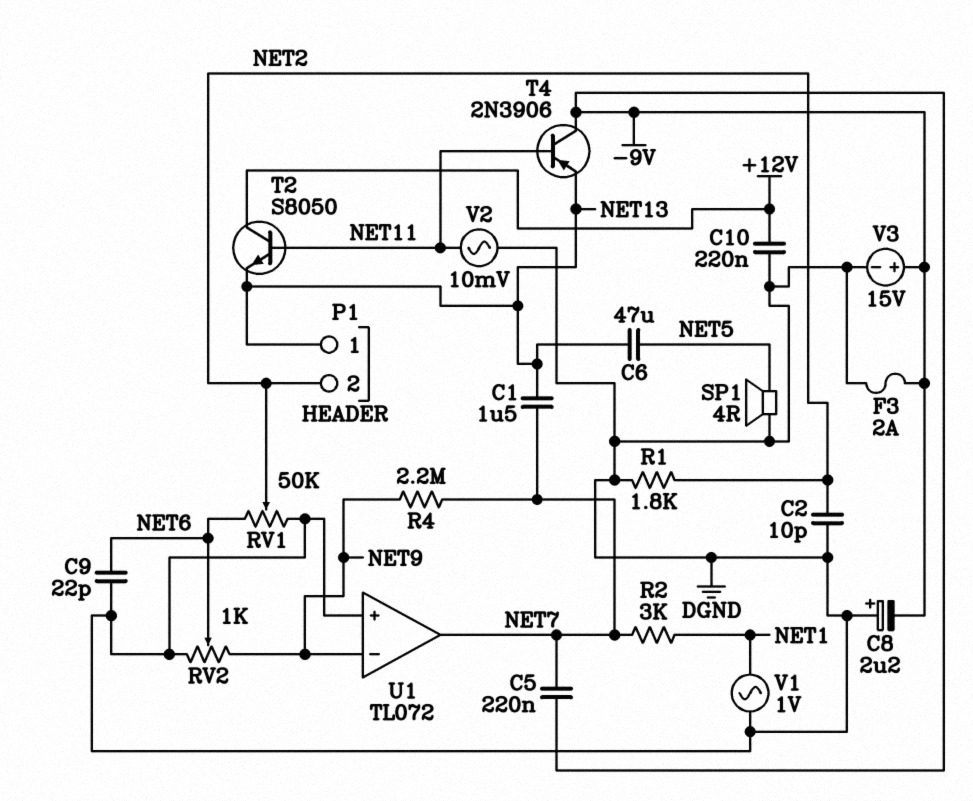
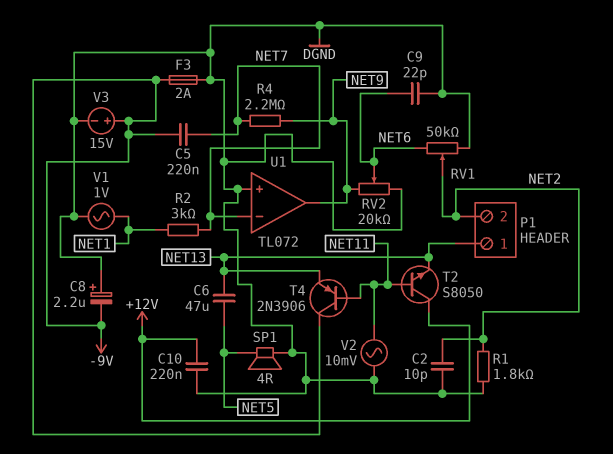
C1: 1.5uF (NET7, NET13) -> none
RV2: 1k (DGND, NET9, wiper NET6) -> 20k (DGND, NET9, wiper NET6)
U1 pin in-: NET9 -> NET7
U1 pin out: NET7 -> NET9

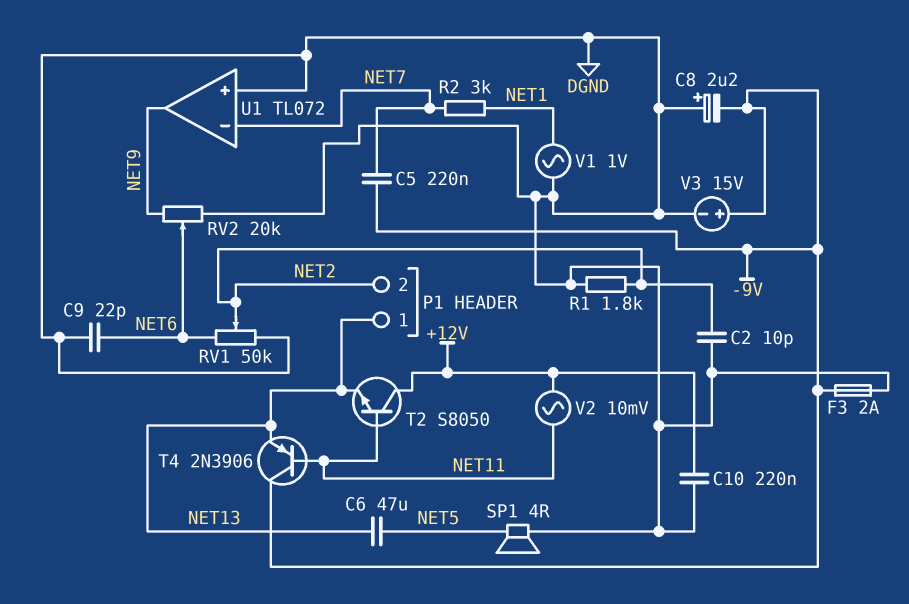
R4: 2.2M (NET7, NET9) -> none
V2: AC 10mV (DGND, NET11) -> AC 10mV (+12V, NET11)

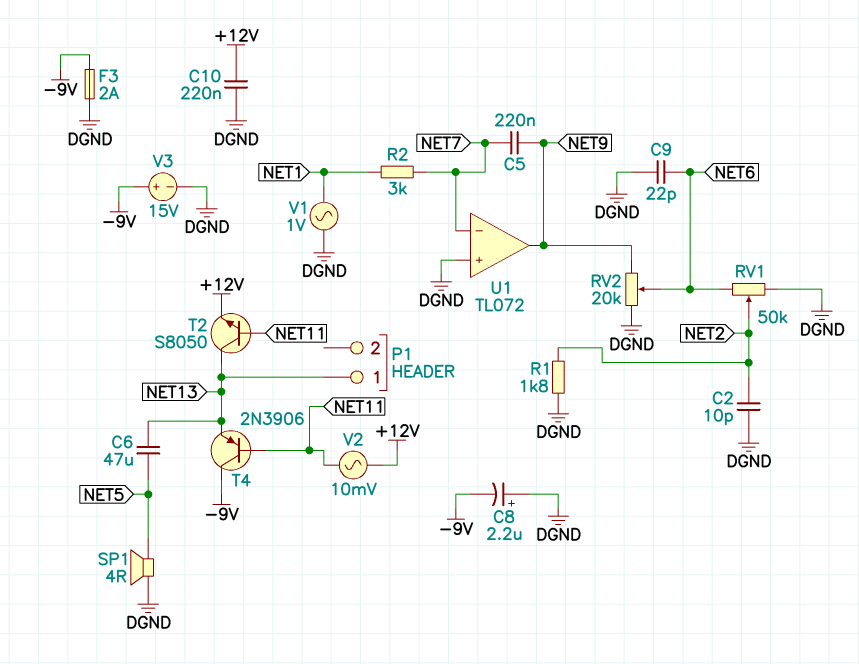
C5: 220nF (-9V, NET7) -> 220nF (NET7, NET9)
P1 pin 2: NET2 -> none
T2: NPN S8050 (B NET11, C +12V, E NET13) -> NPN S8050 (B NET11, C NET13, E +12V)

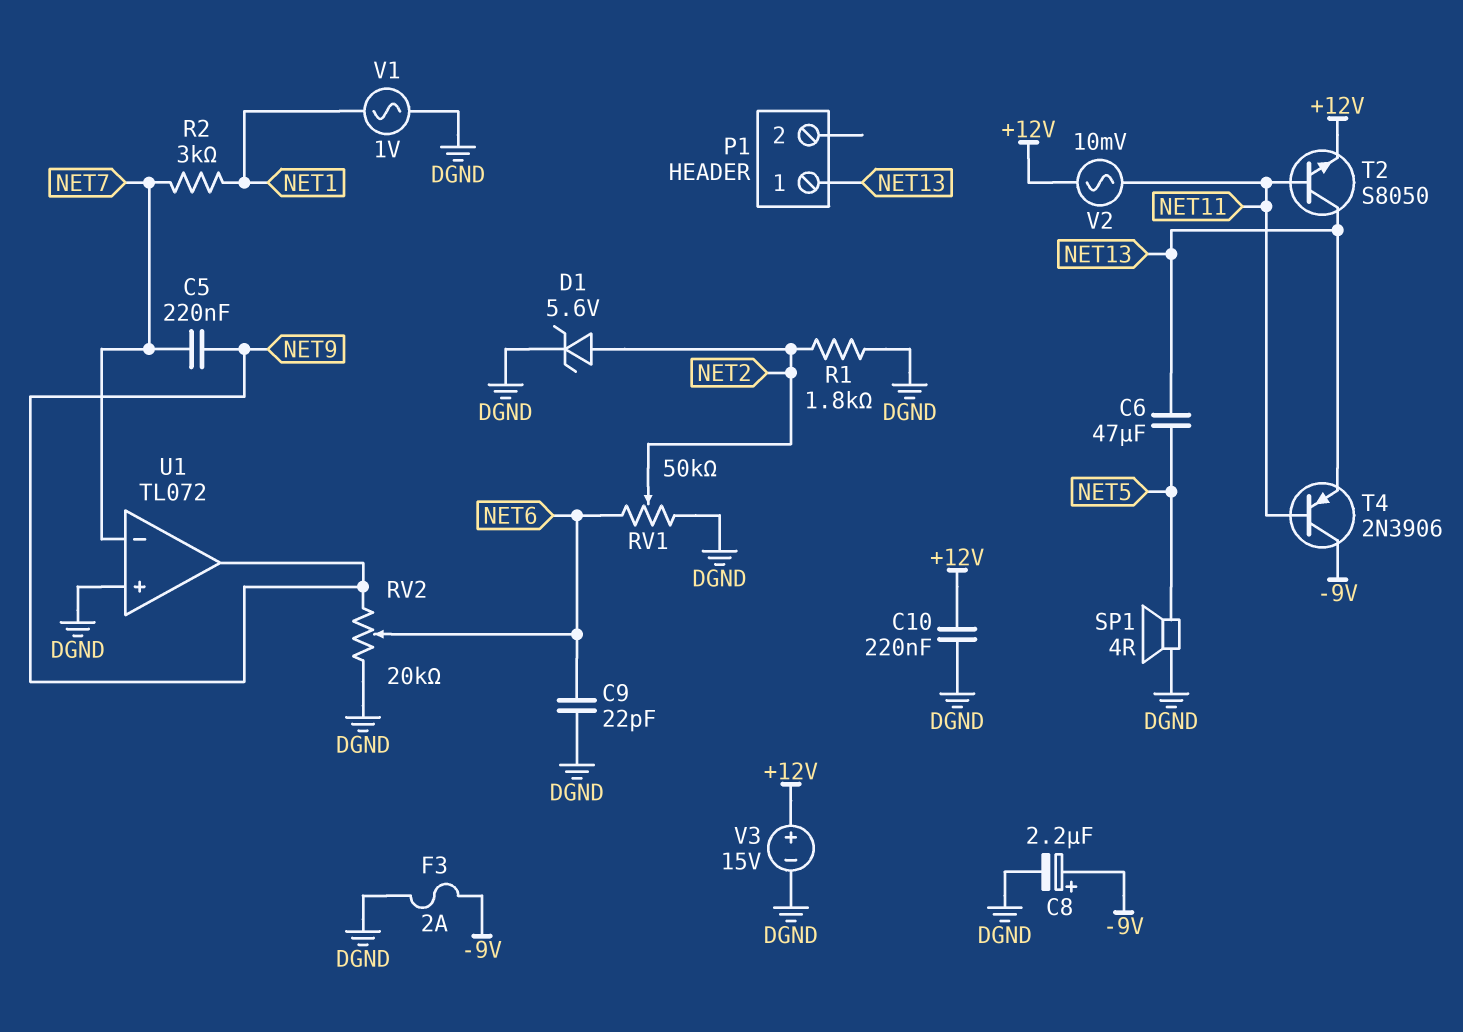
C2: 10pF (DGND, NET2) -> none
C8: 2.2uF (plus DGND, minus -9V) -> 2.2uF (plus -9V, minus DGND)
D1: none -> zener 5.6V (A NET2, K DGND)
V3: 15V (plus -9V, minus DGND) -> 15V (plus +12V, minus DGND)

